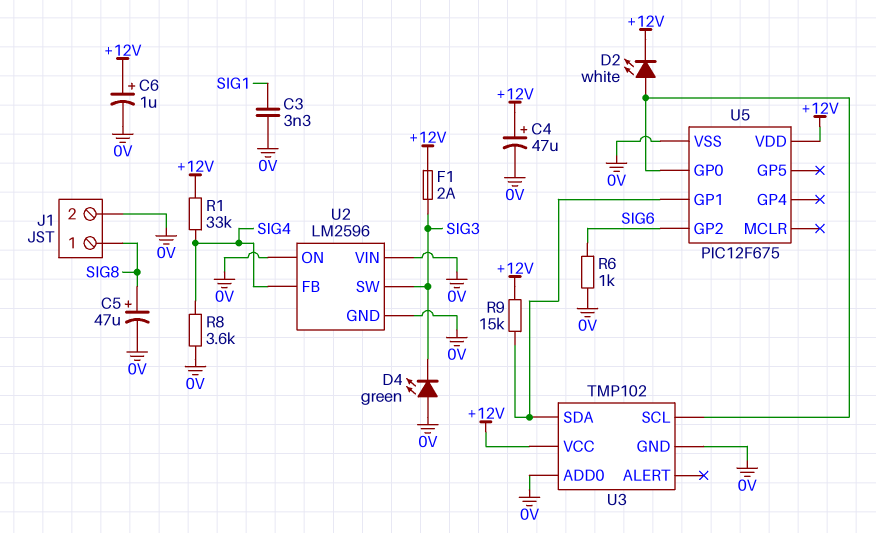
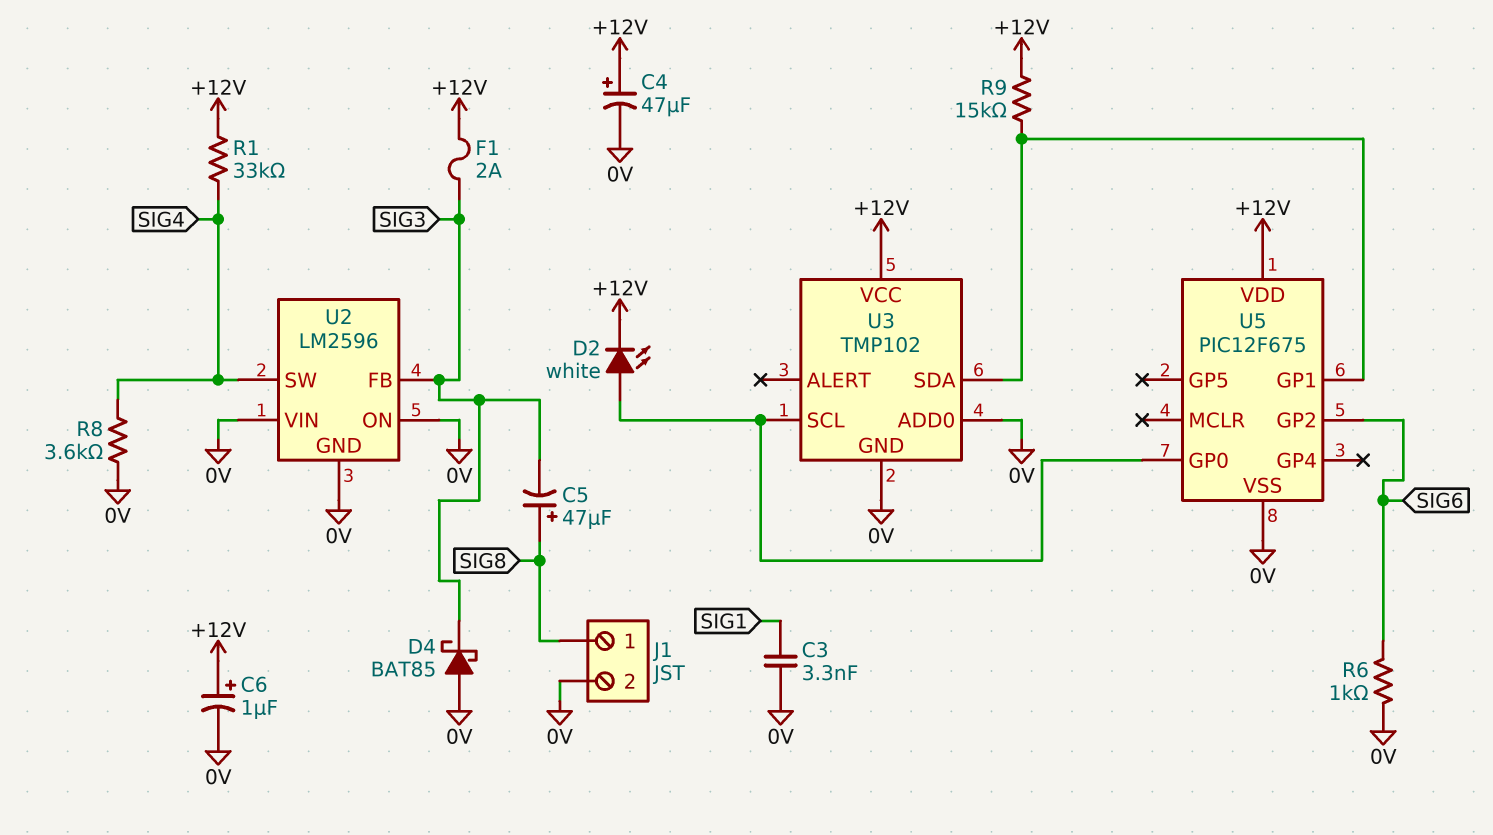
C5: 47uF (plus SIG8, minus 0V) -> 47uF (plus SIG8, minus SIG3)
D4: LED green (A 0V, K SIG3) -> schottky BAT85 (A 0V, K SIG3)
U2 pin FB: SIG4 -> SIG3
U2 pin SW: SIG3 -> SIG4

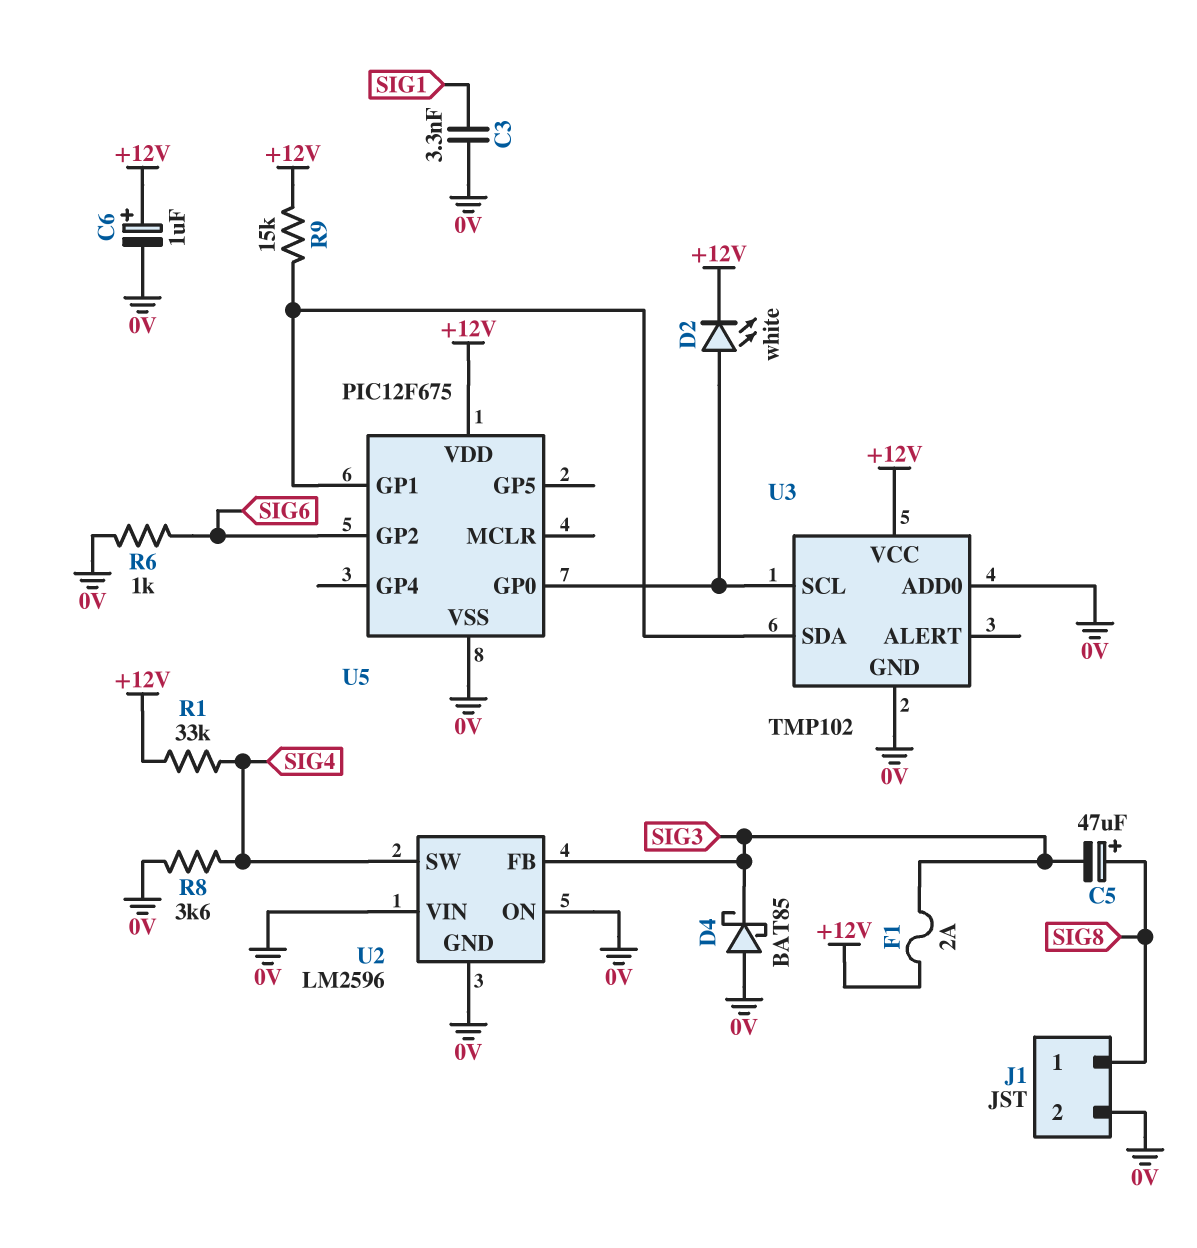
C4: 47uF (plus +12V, minus 0V) -> none

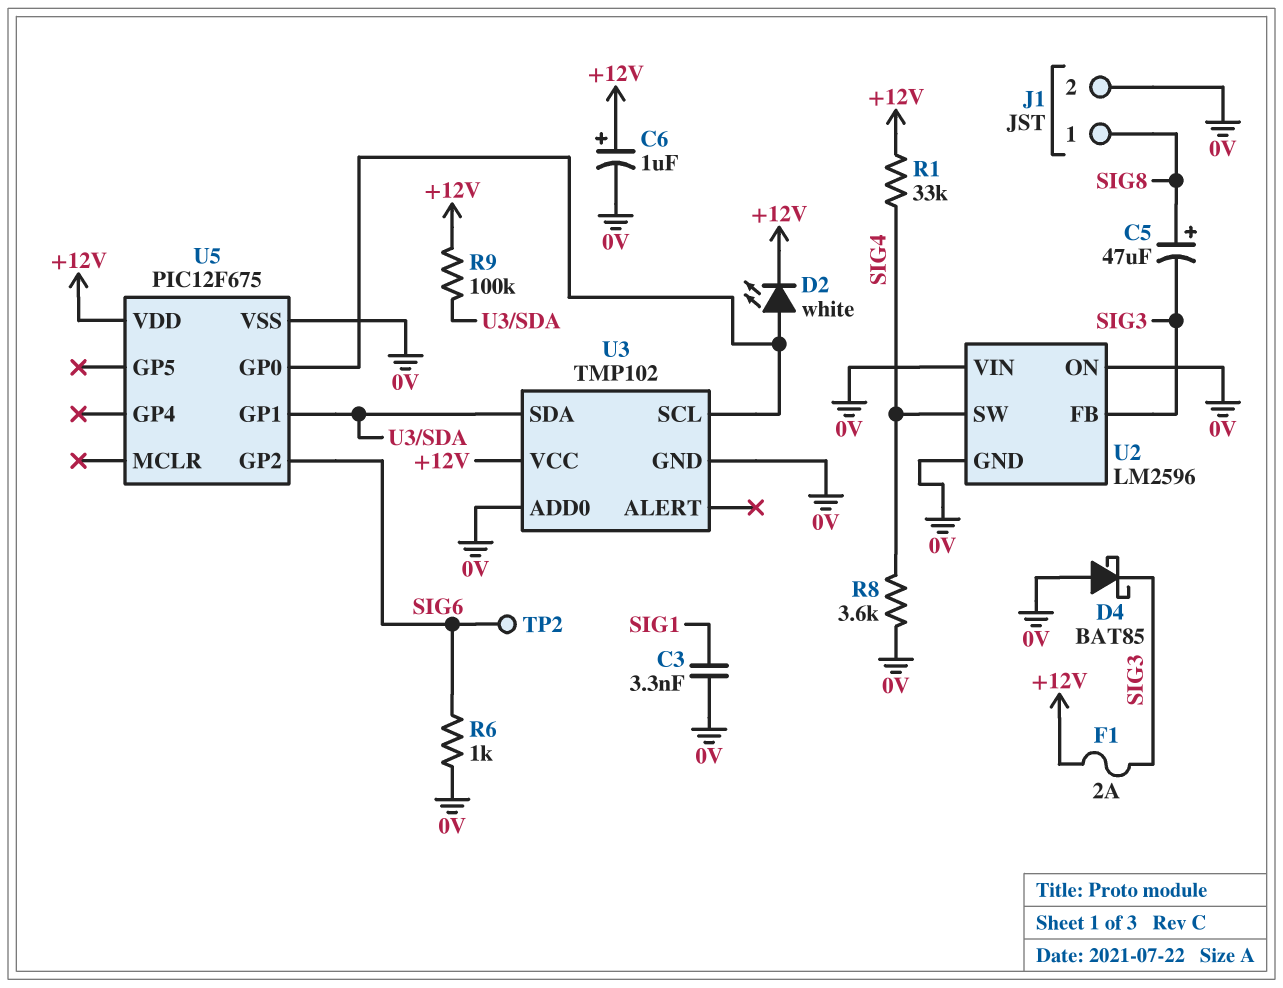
R9: 15k (+12V, U3/SDA) -> 100k (+12V, U3/SDA)
TP2: none -> test point (SIG6)

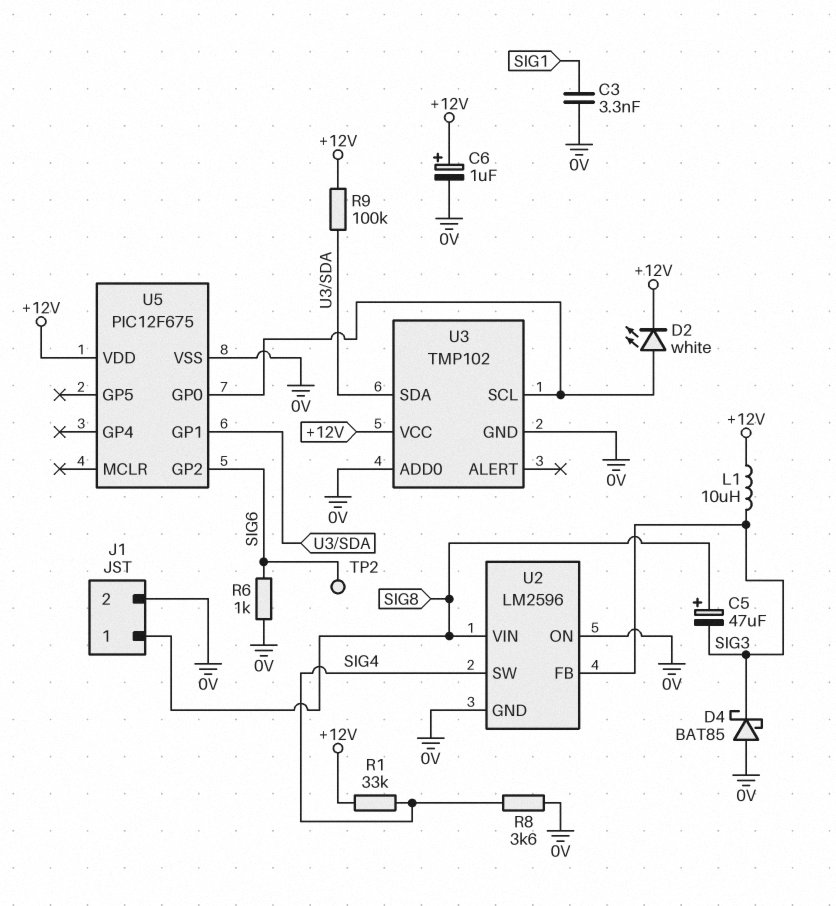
F1: 2A (+12V, SIG3) -> none
L1: none -> 10uH (+12V, SIG3)
U2 pin VIN: 0V -> SIG8

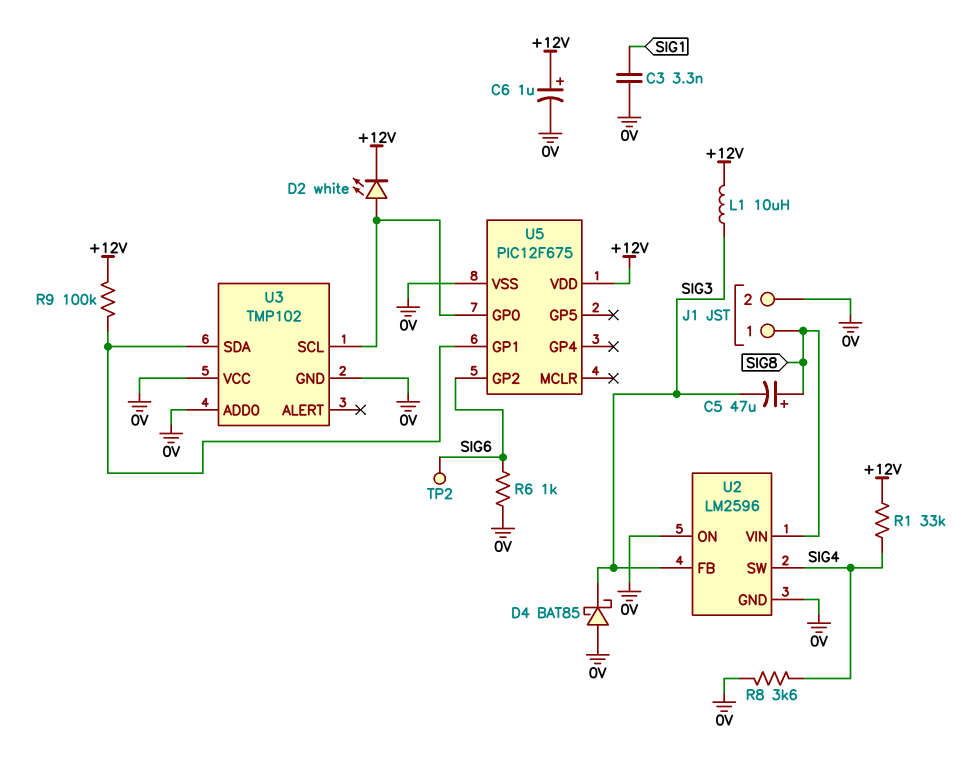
U3 pin VCC: +12V -> 0V

